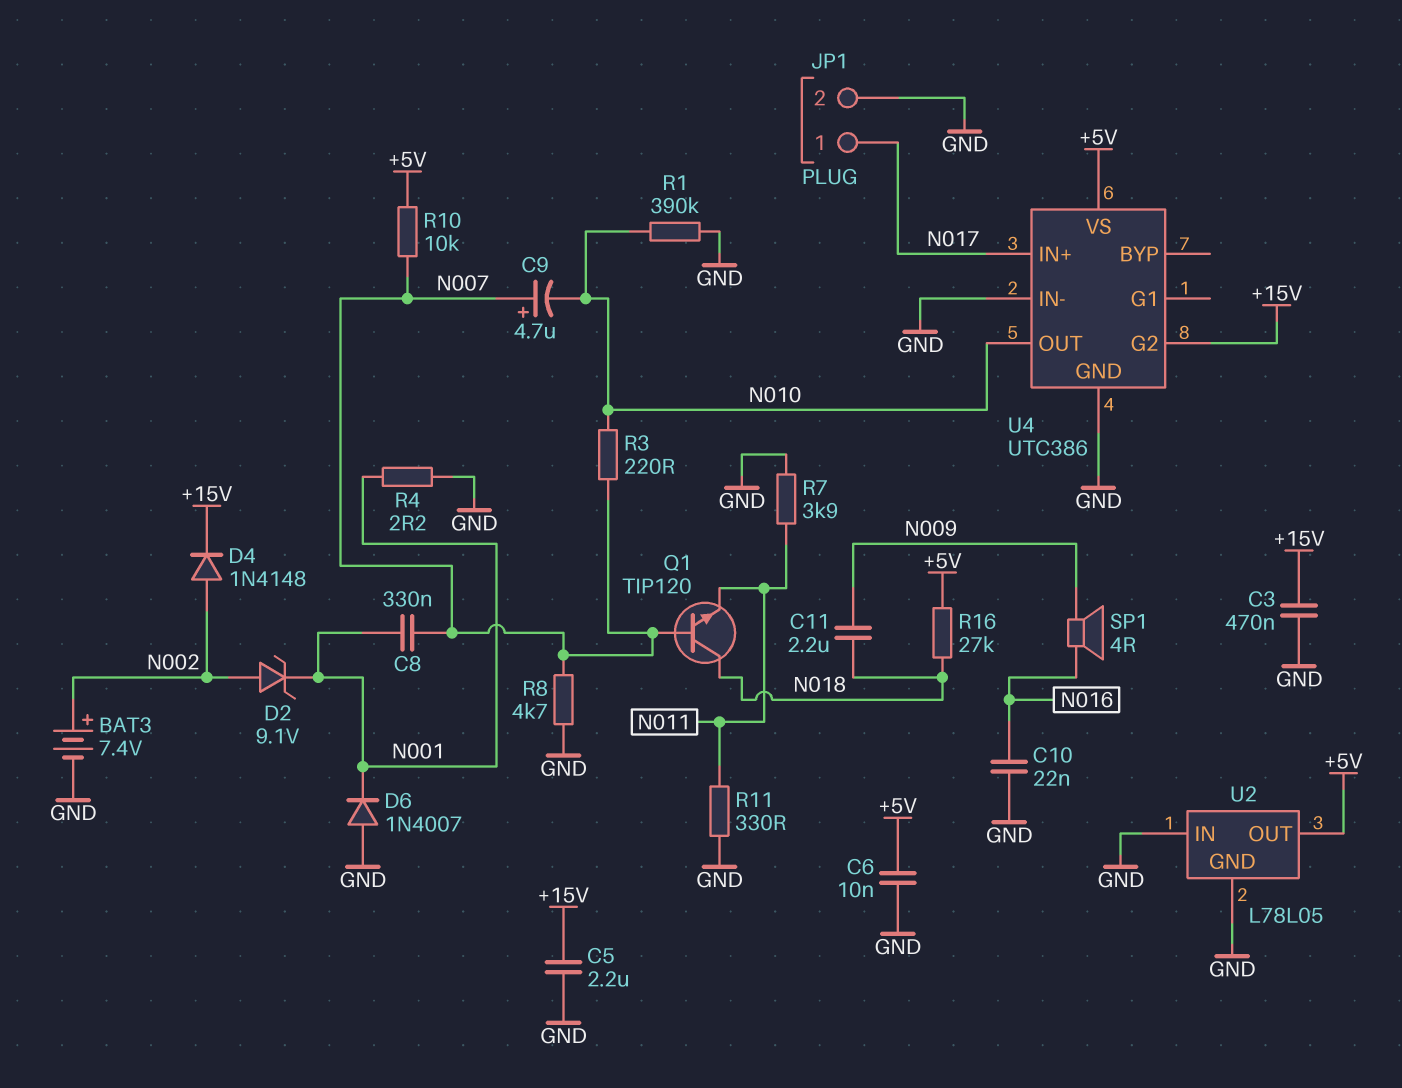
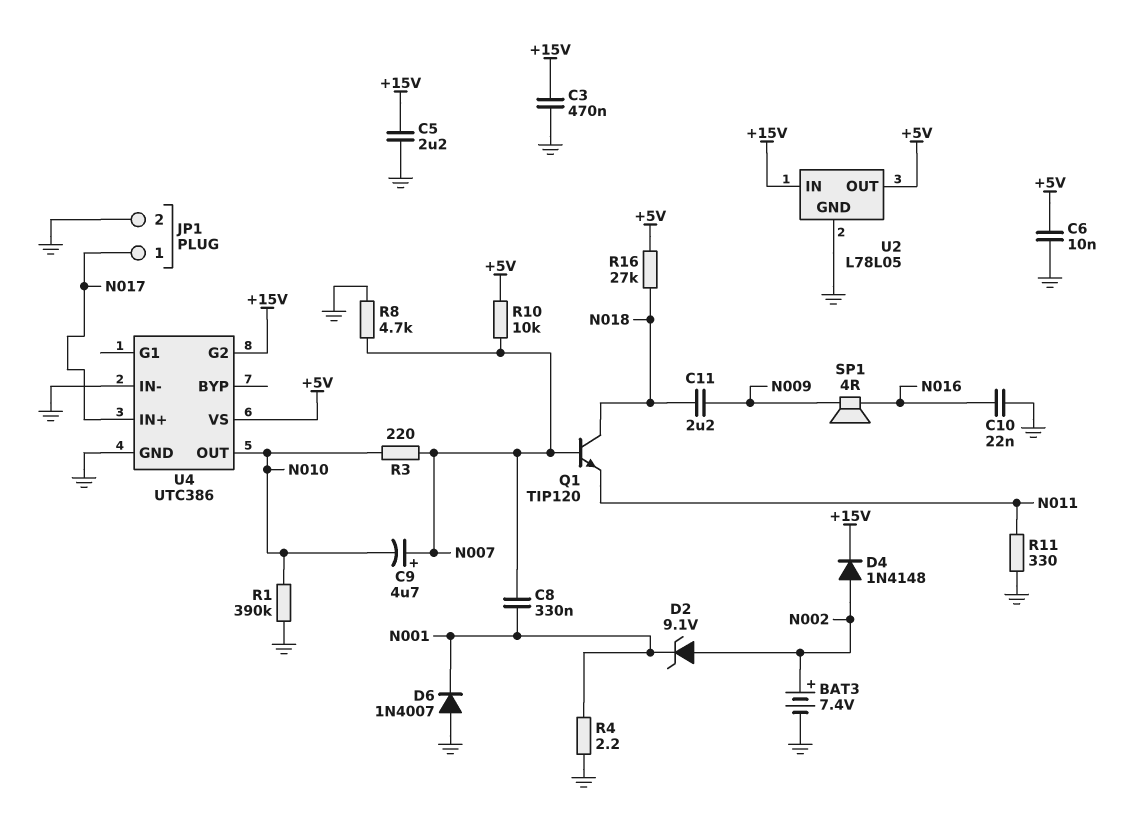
R7: 3.9k (GND, N011) -> none
U2 pin IN: GND -> +15V

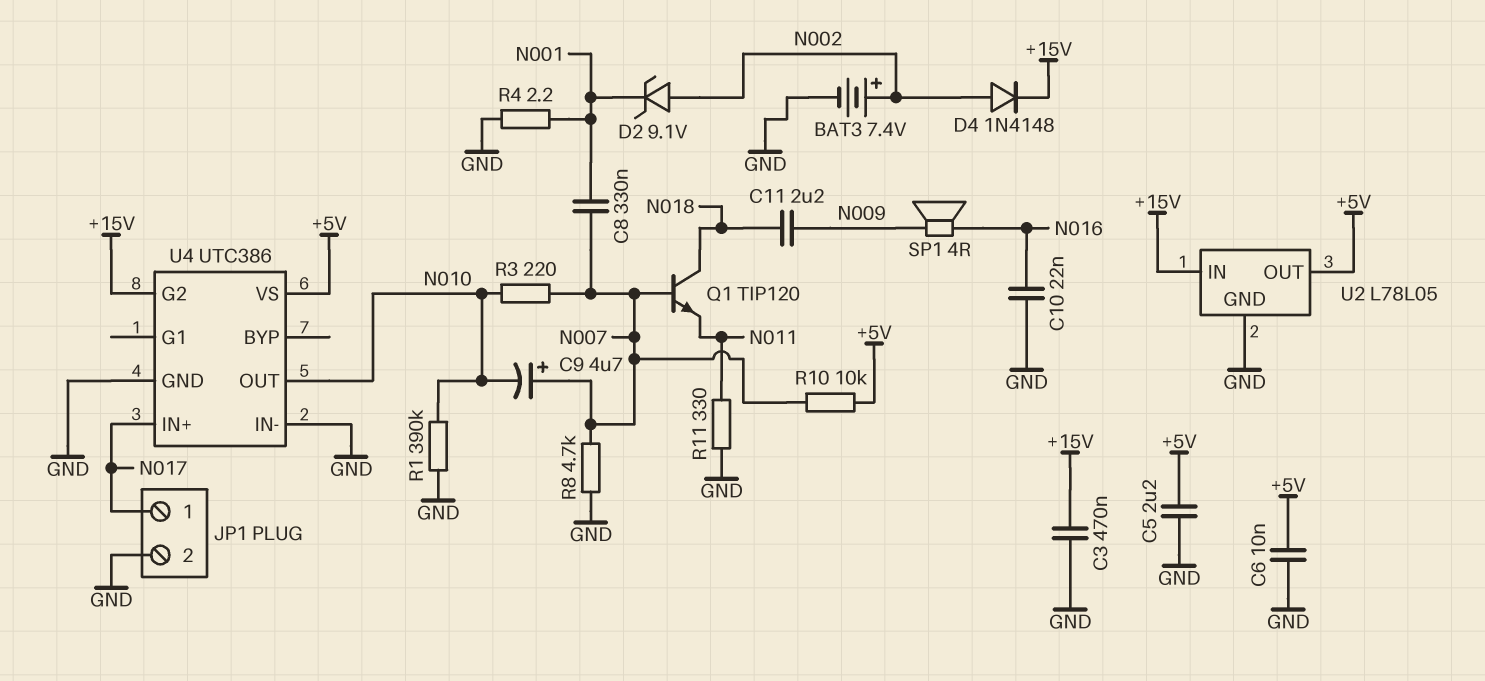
C5: 2.2uF (+15V, GND) -> 2.2uF (+5V, GND)
D6: diode 1N4007 (A GND, K N001) -> none
R16: 27k (+5V, N018) -> none

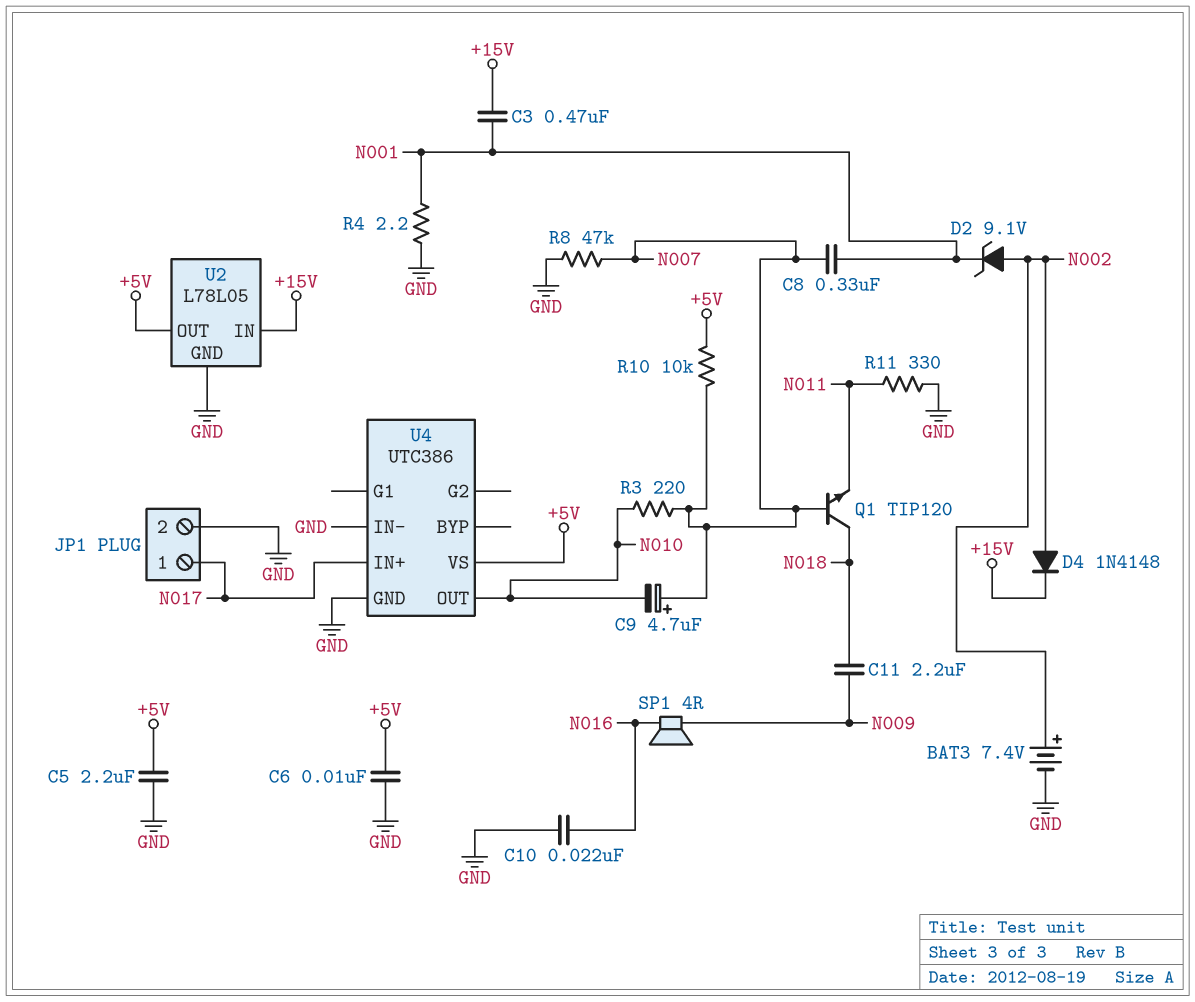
C3: 470nF (+15V, GND) -> 470nF (+15V, N001)
R1: 390k (GND, N010) -> none
R8: 4.7k (GND, N007) -> 47k (GND, N007)
U4 pin G2: +15V -> none

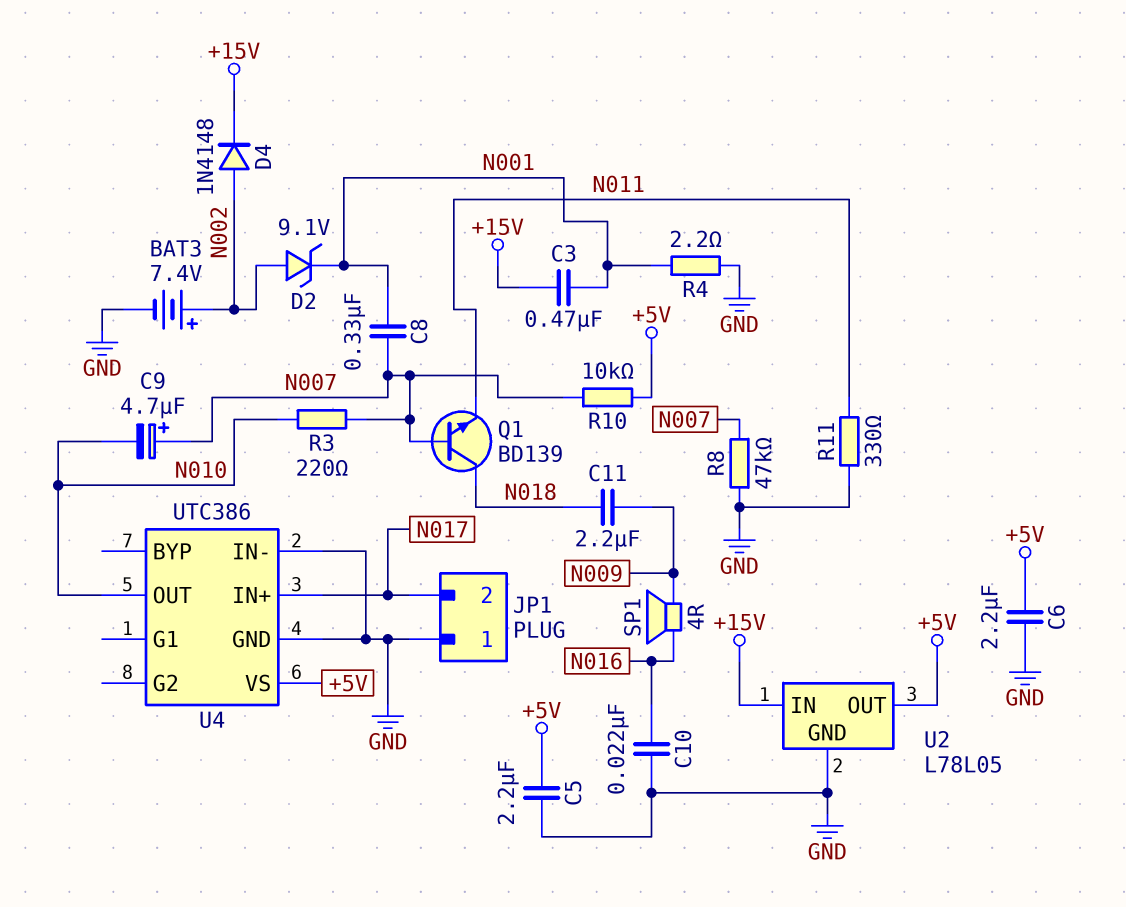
C6: 10nF (+5V, GND) -> 2.2uF (+5V, GND)
JP1 pin 1: N017 -> GND
JP1 pin 2: GND -> N017
Q1: NPN TIP120 (B N007, C N018, E N011) -> NPN BD139 (B N007, C N018, E N011)

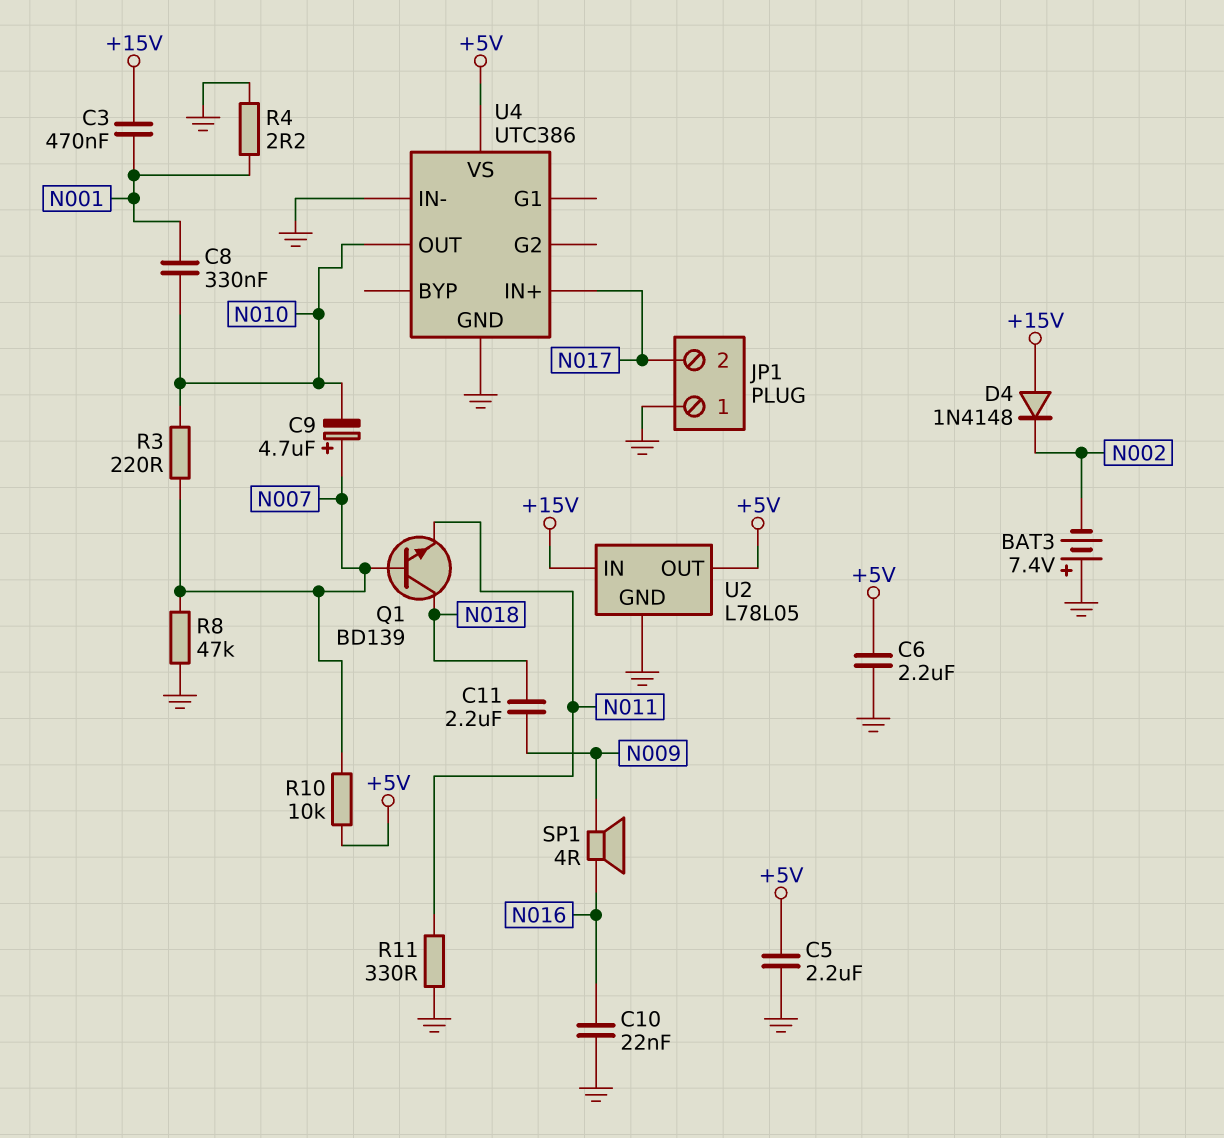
BAT3: 7.4V (plus N002, minus GND) -> 7.4V (plus GND, minus N002)
C8: 330nF (N001, N007) -> 330nF (N001, N010)
D2: zener 9.1V (A N002, K N001) -> none
D4: diode 1N4148 (A N002, K +15V) -> diode 1N4148 (A +15V, K N002)

